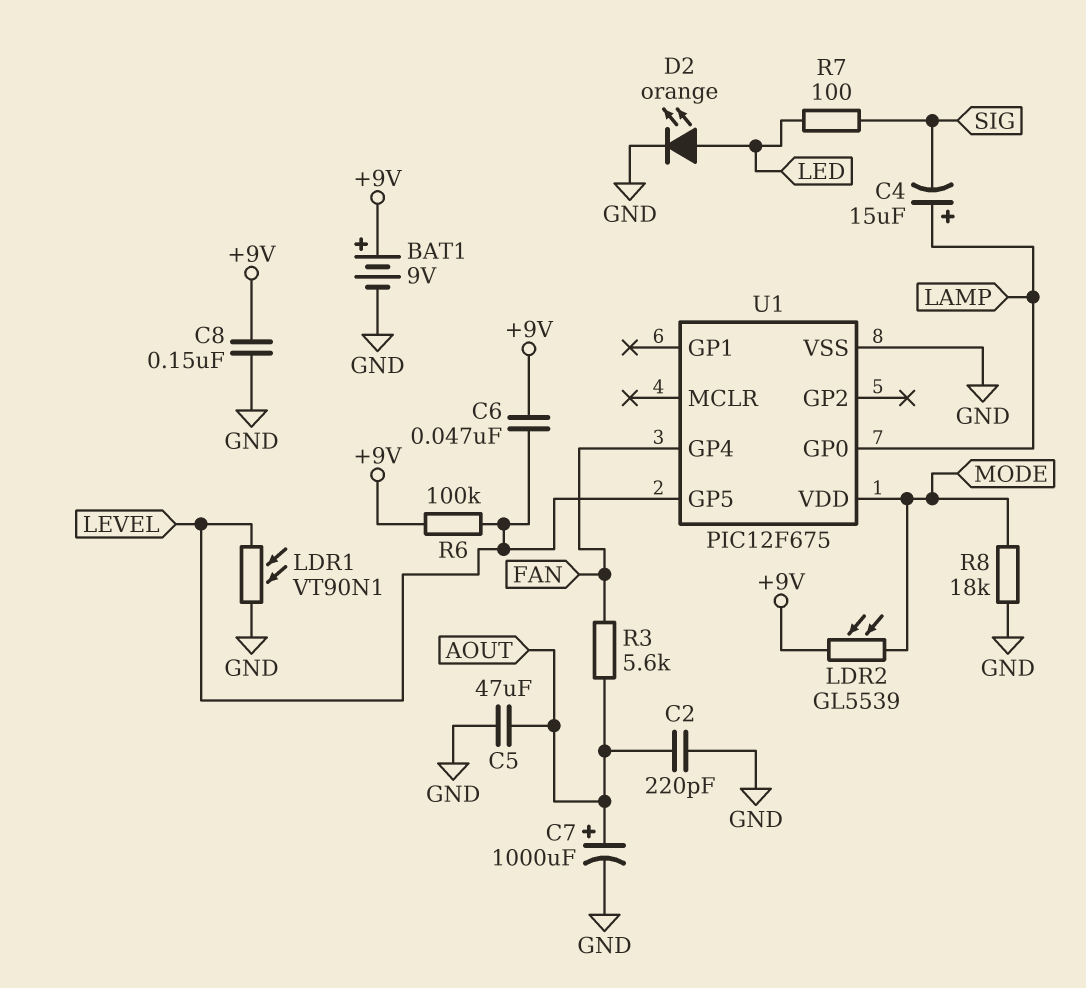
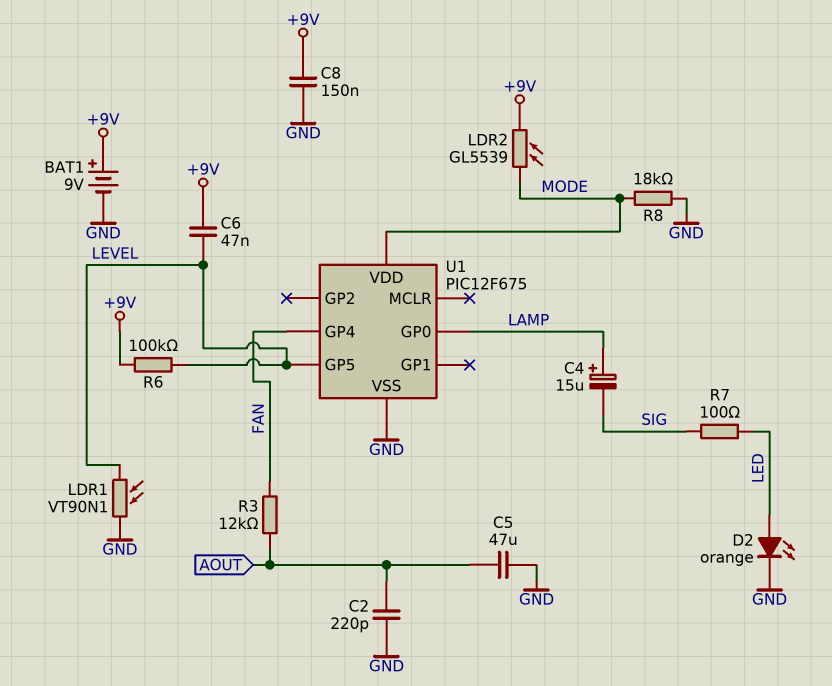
C7: 1000uF (plus AOUT, minus GND) -> none
R3: 5.6k (AOUT, FAN) -> 12k (AOUT, FAN)

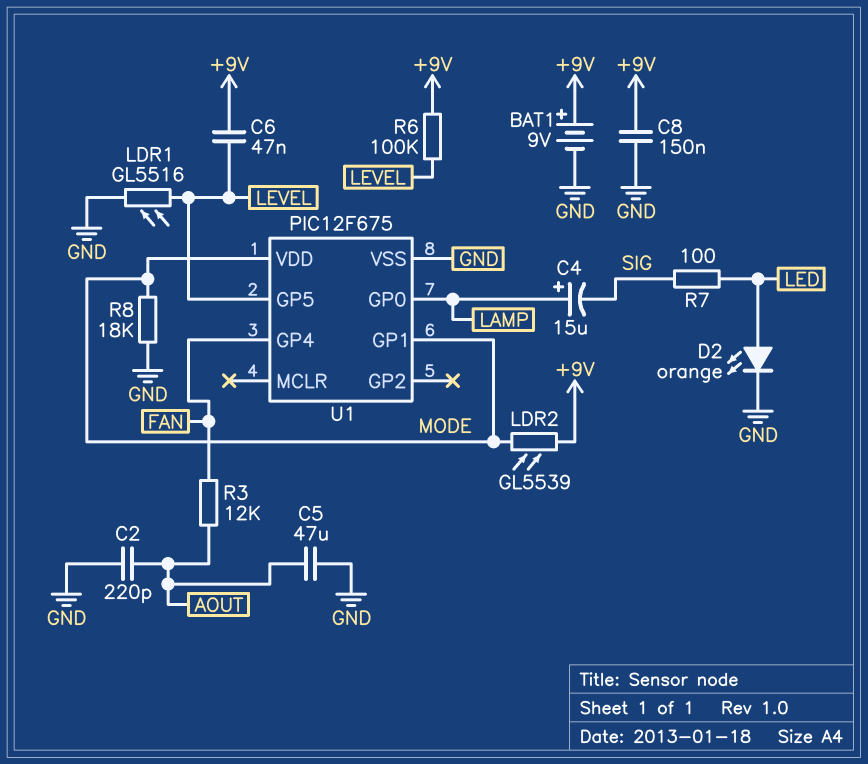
LDR1: VT90N1 (GND, LEVEL) -> GL5516 (GND, LEVEL)
U1 pin GP1: none -> MODE

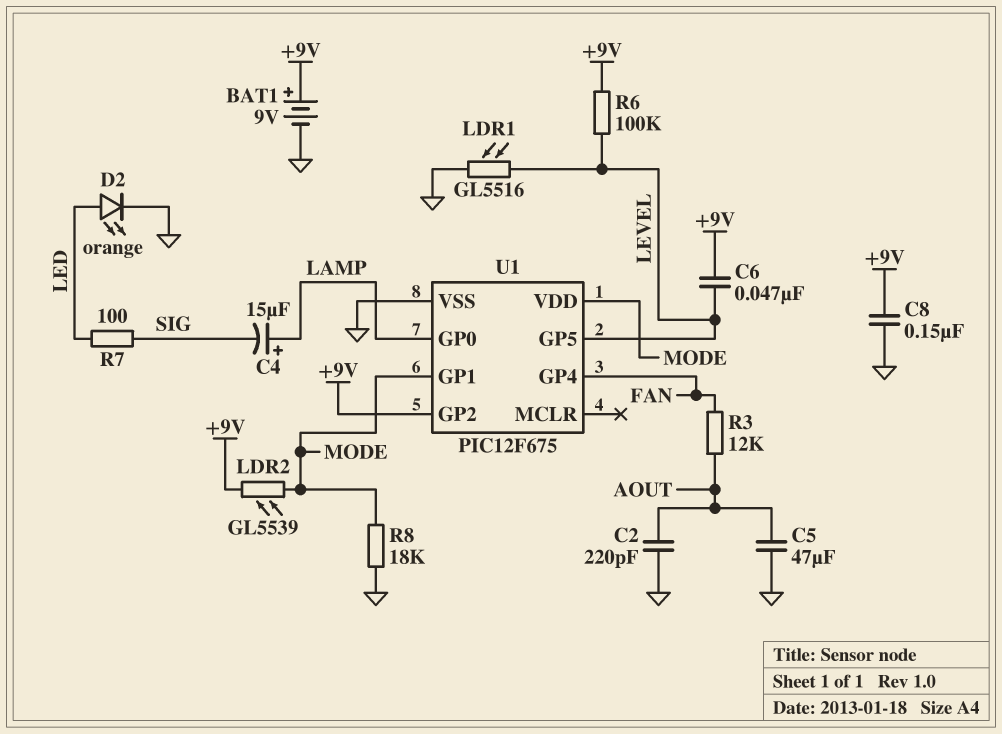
U1 pin GP2: none -> +9V

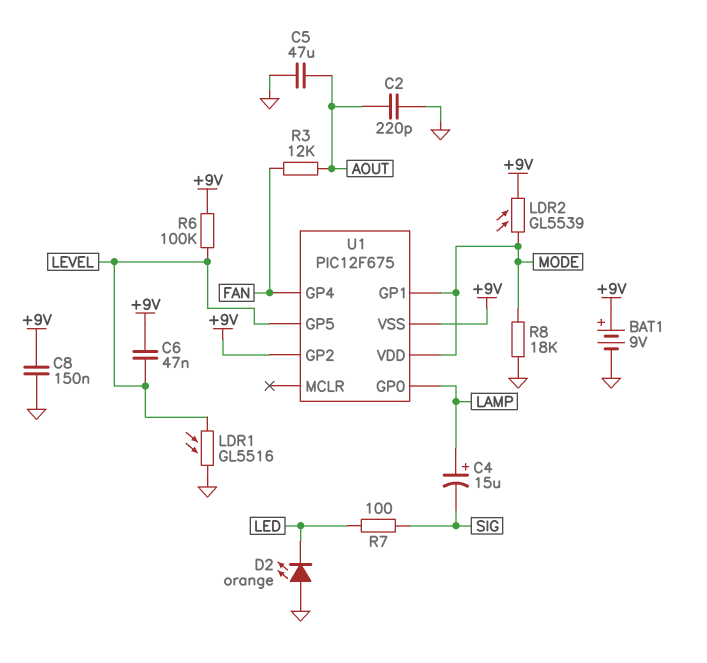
D2: LED orange (A LED, K GND) -> LED orange (A GND, K LED)
U1 pin VSS: GND -> +9V

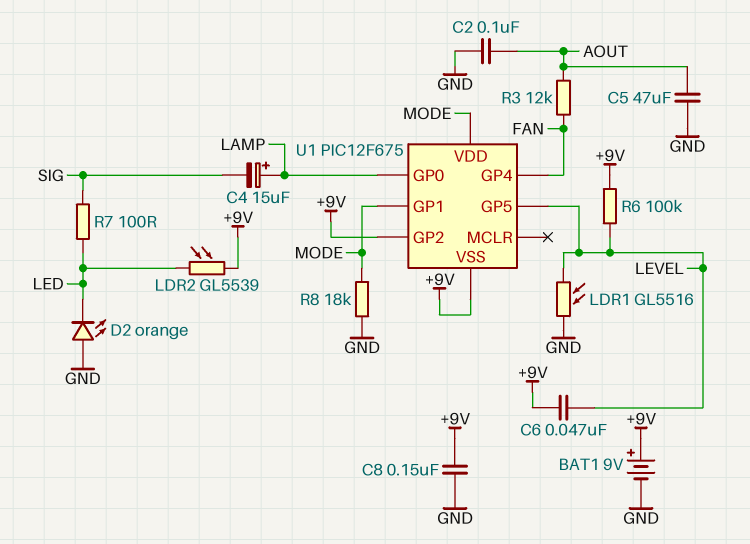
C2: 220pF (AOUT, GND) -> 100nF (AOUT, GND)
LDR2: GL5539 (+9V, MODE) -> GL5539 (+9V, LED)

